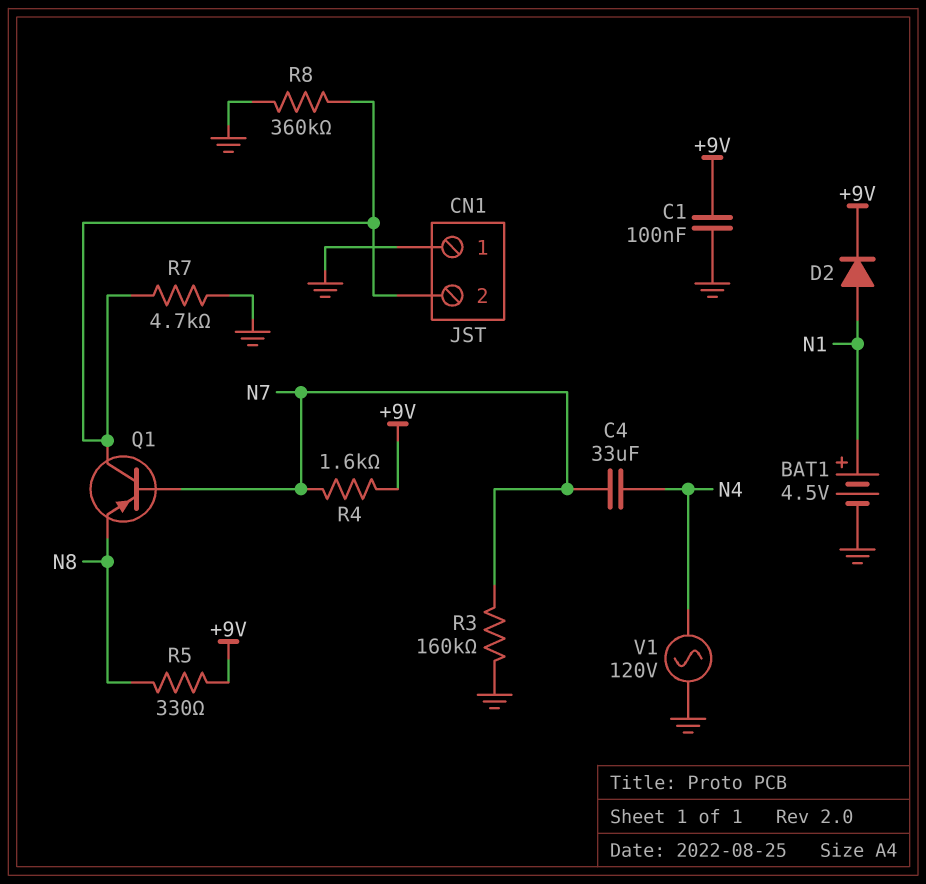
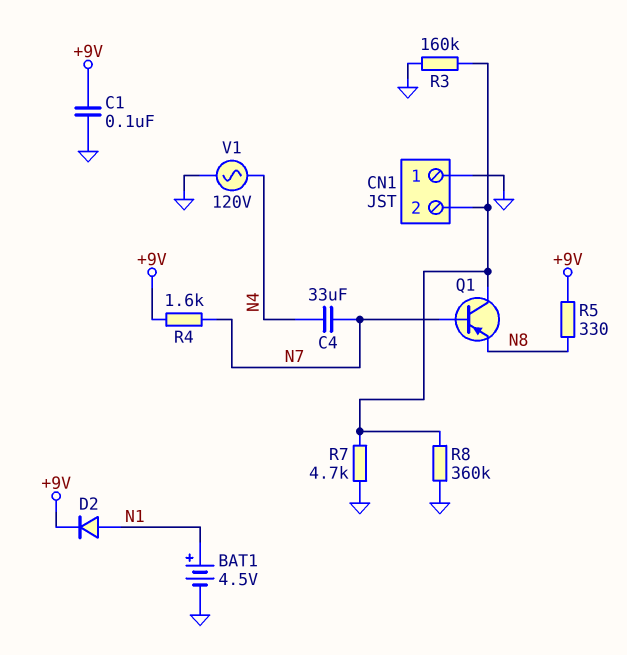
R3: 160k (GND, N7) -> 160k (CN1/2, GND)

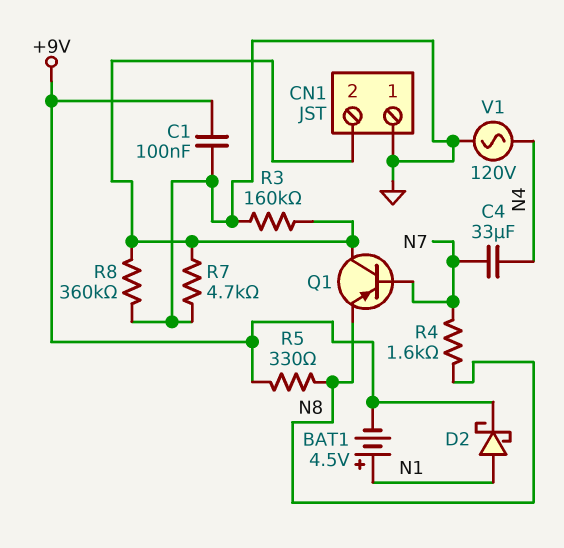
BAT1: 4.5V (plus N1, minus GND) -> 4.5V (plus N1, minus +9V)
D2: diode (A N1, K +9V) -> schottky (A N1, K +9V)
R4: 1.6k (+9V, N7) -> 1.6k (N7, N8)

